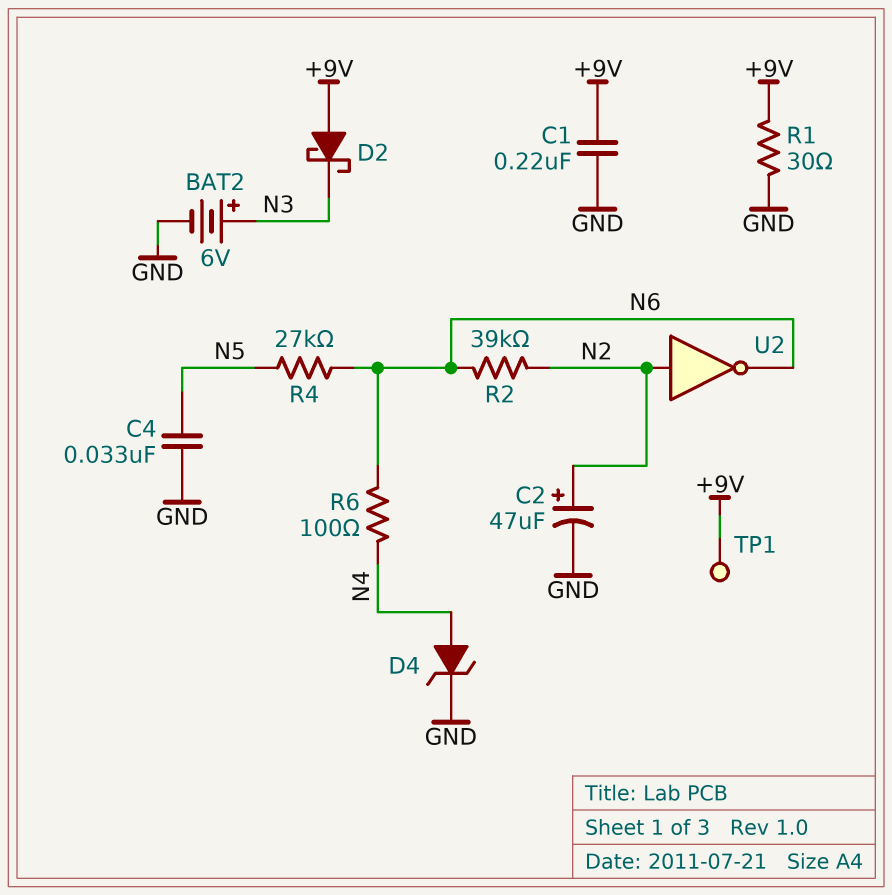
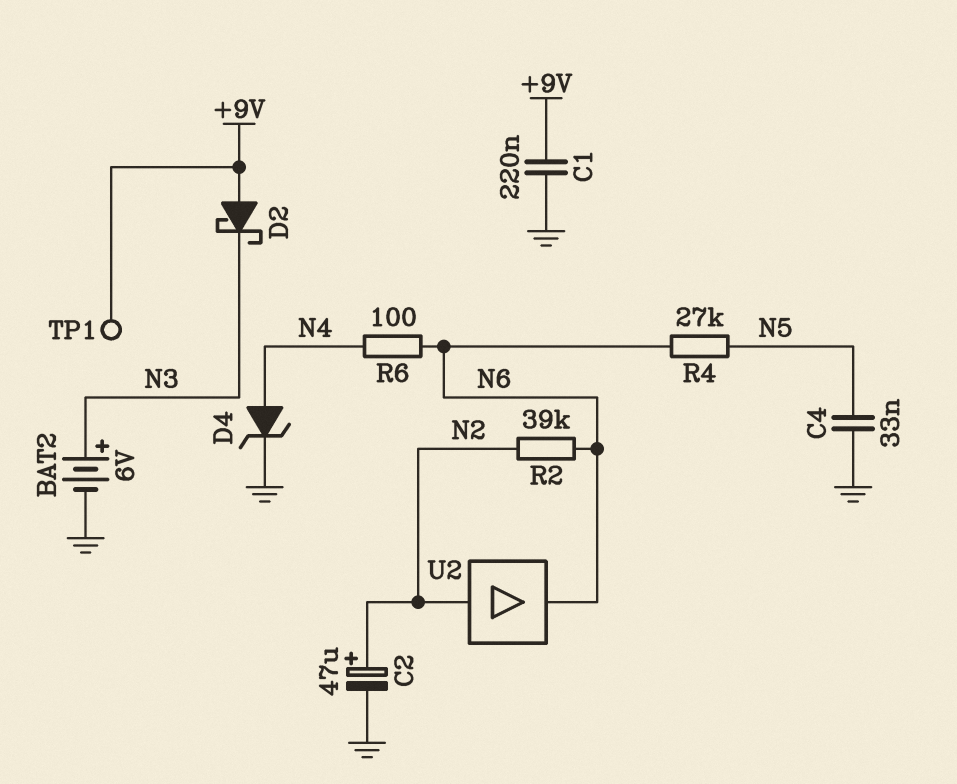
R1: 30 (+9V, GND) -> none
U2: NOT (in N2, out N6) -> buffer (in N2, out N6)

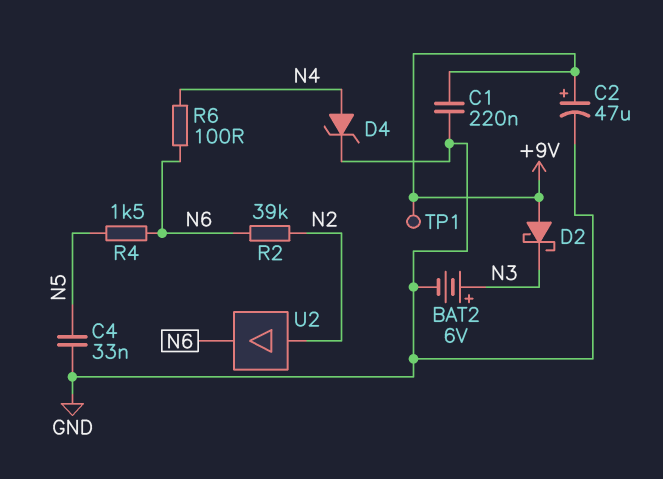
C2: 47uF (plus N2, minus GND) -> 47uF (plus +9V, minus GND)
R4: 27k (N5, N6) -> 1.5k (N5, N6)

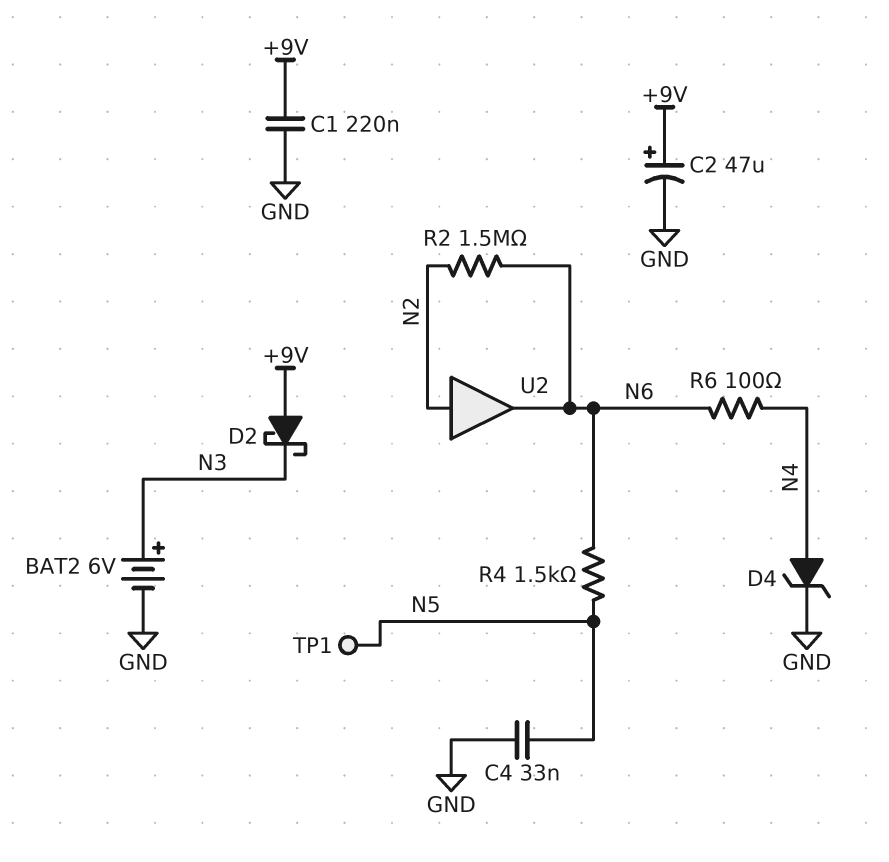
R2: 39k (N2, N6) -> 1.5M (N2, N6)
TP1: test point (+9V) -> test point (N5)

